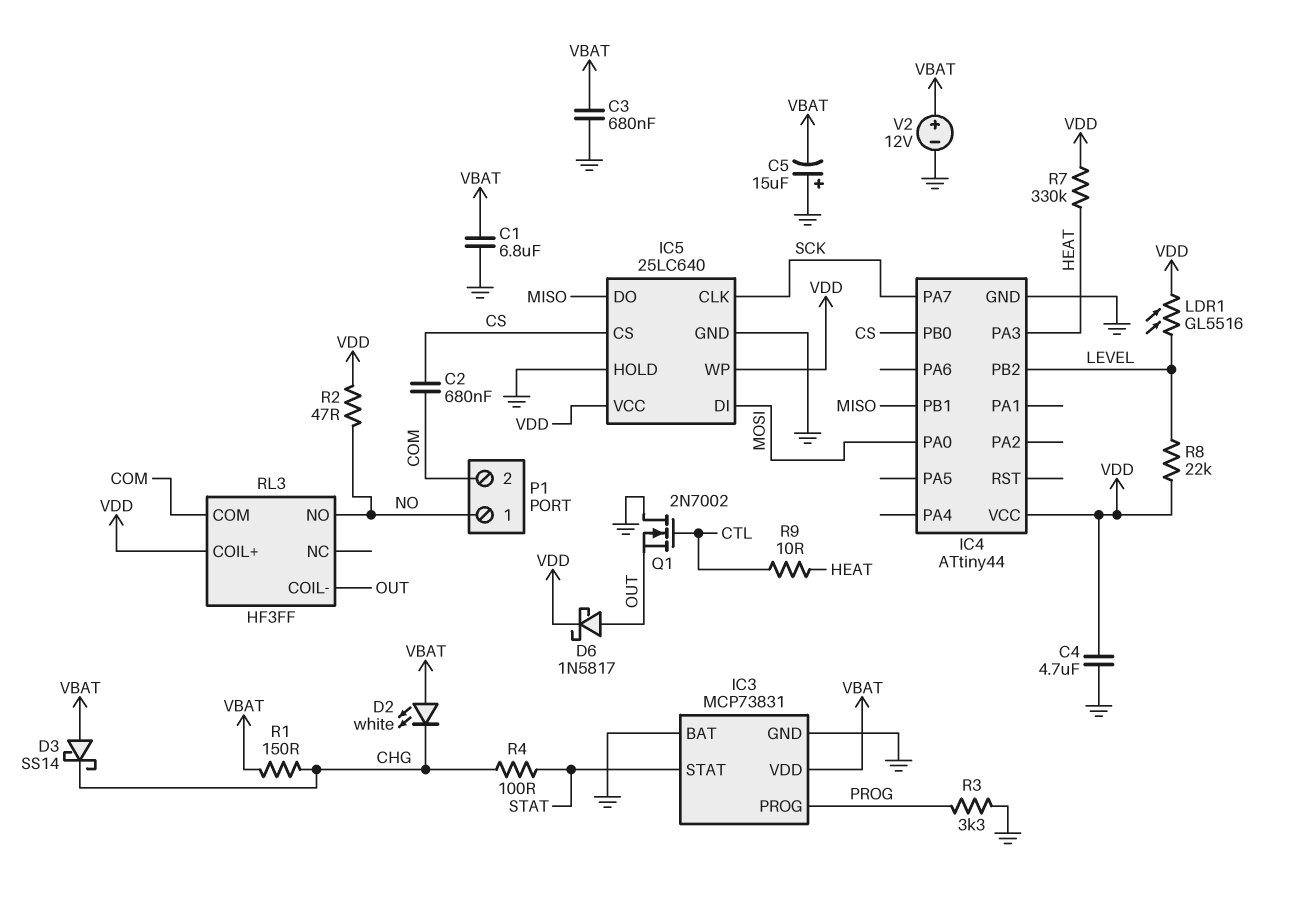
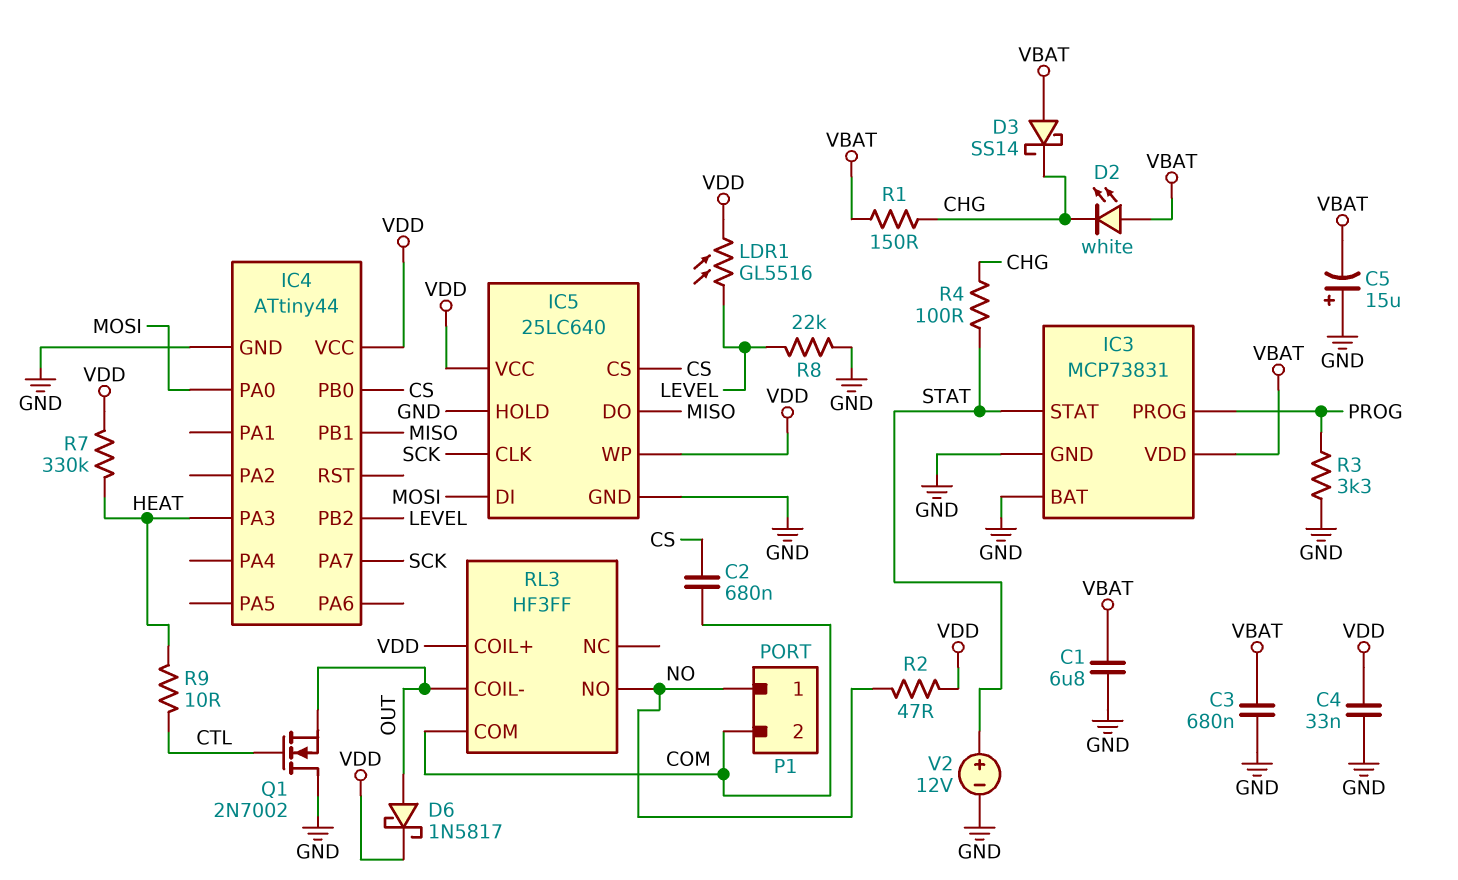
C4: 4.7uF (GND, VDD) -> 33nF (GND, VDD)
R8: 22k (LEVEL, VDD) -> 22k (GND, LEVEL)
V2: 12V (plus VBAT, minus GND) -> 12V (plus STAT, minus GND)

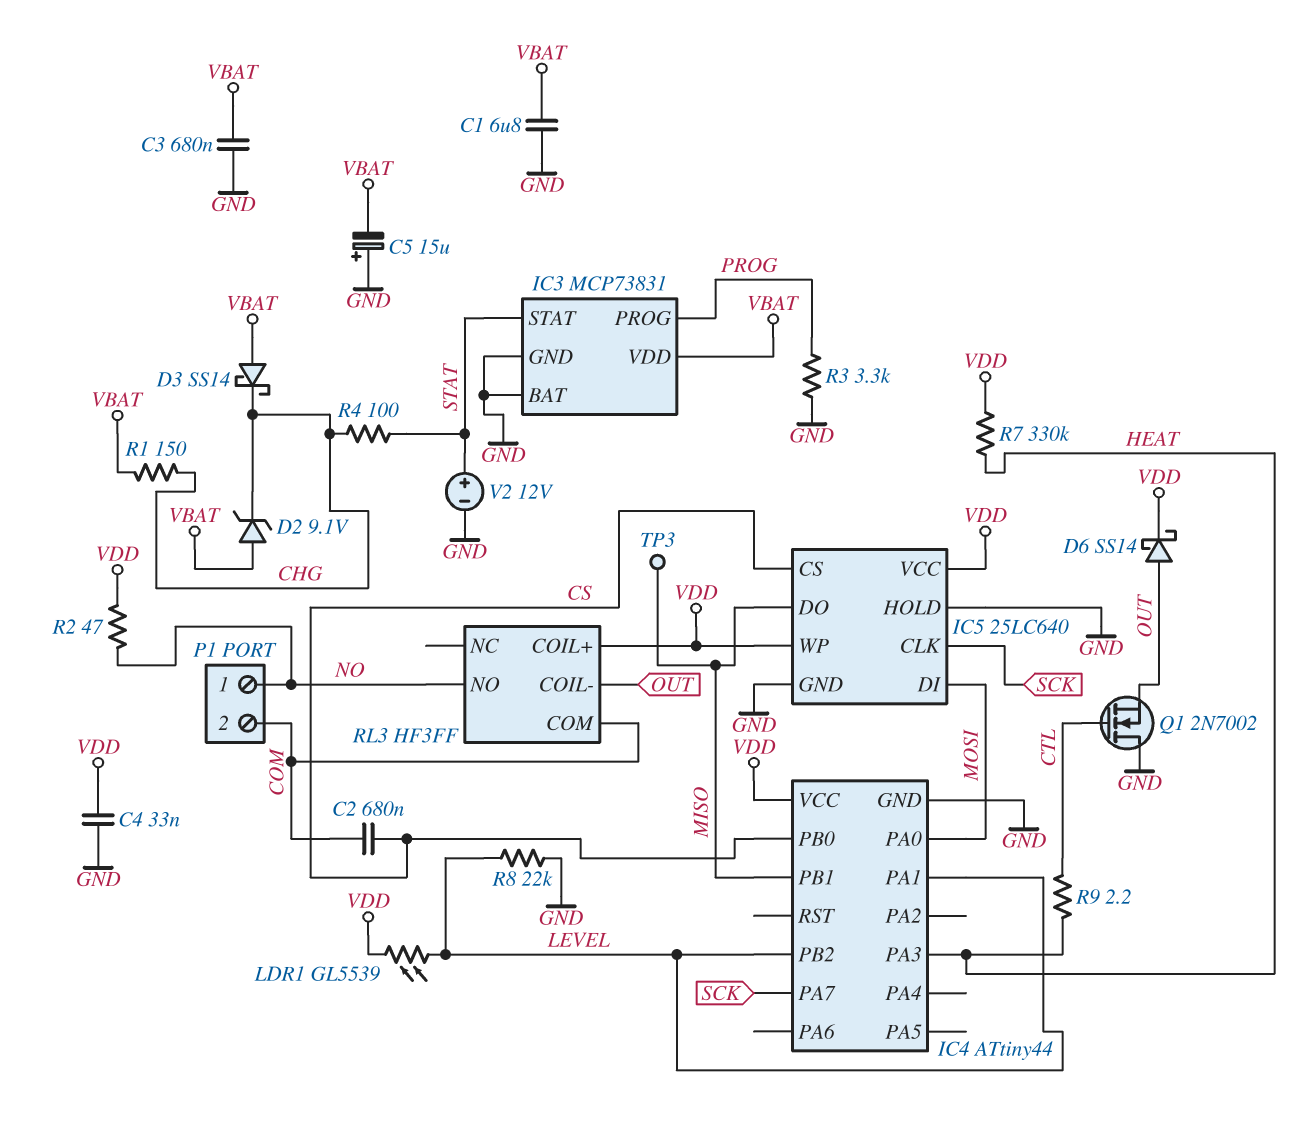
D2: LED white (A VBAT, K CHG) -> zener 9.1V (A VBAT, K CHG)
D6: schottky 1N5817 (A OUT, K VDD) -> schottky SS14 (A OUT, K VDD)
IC4 pin PA1: none -> LEVEL
LDR1: GL5516 (LEVEL, VDD) -> GL5539 (LEVEL, VDD)
R9: 10 (CTL, HEAT) -> 2.2 (CTL, HEAT)
TP3: none -> test point (MISO)

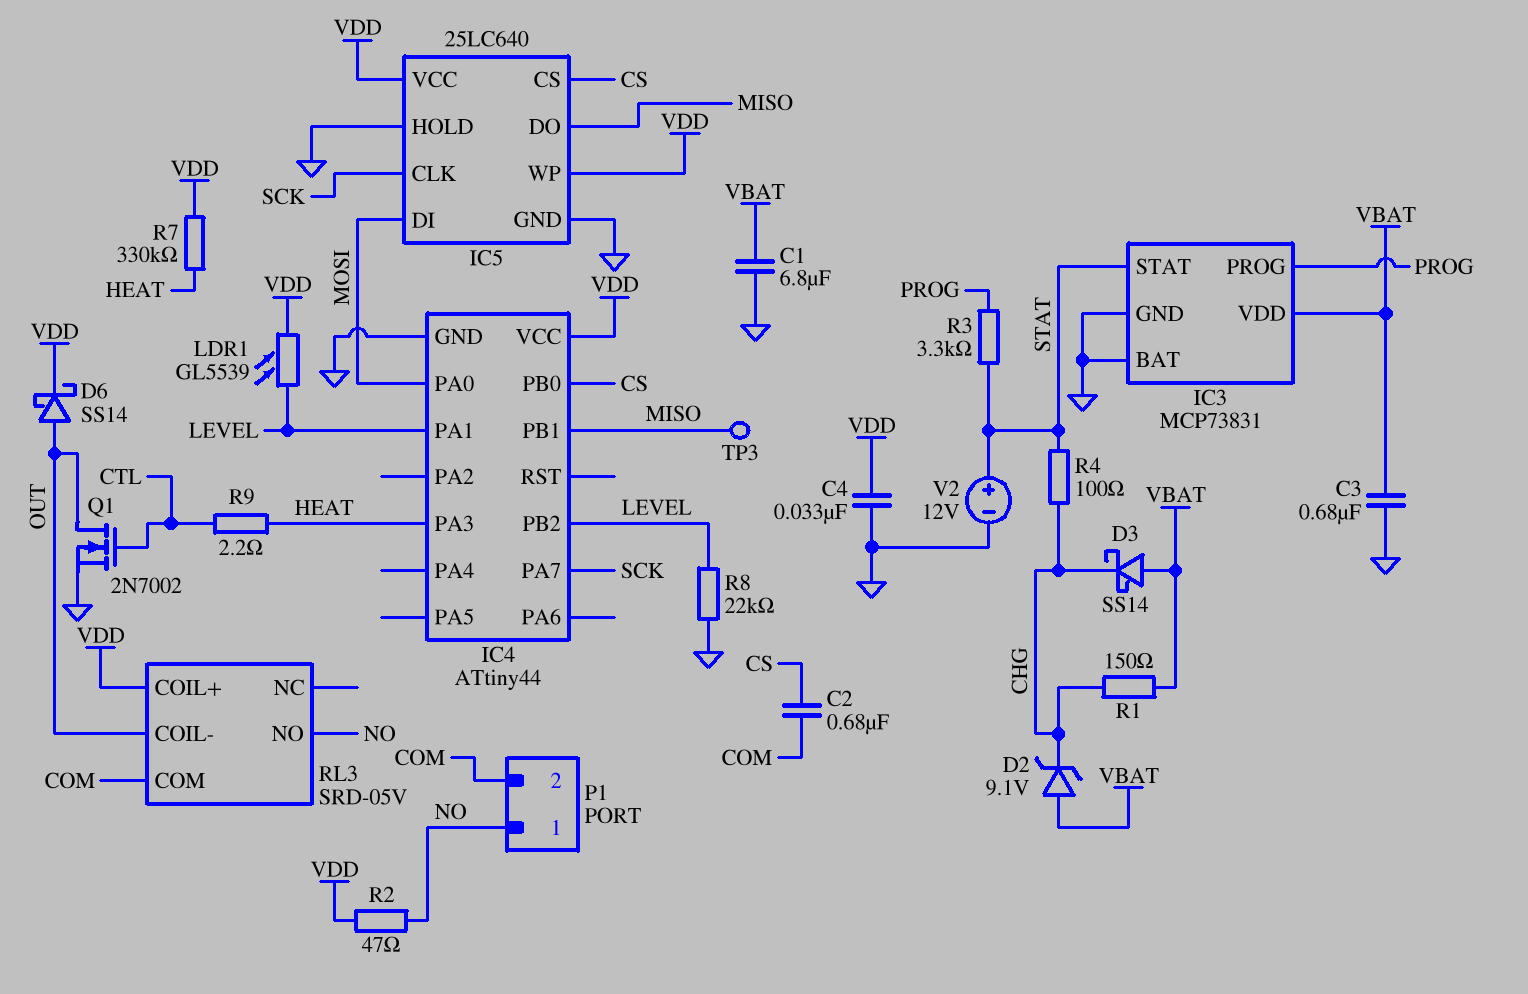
C5: 15uF (plus GND, minus VBAT) -> none
Q1: NMOS 2N7002 (G CTL, D GND, S OUT) -> NMOS 2N7002 (G CTL, D OUT, S GND)
R3: 3.3k (GND, PROG) -> 3.3k (PROG, STAT)
RL3: HF3FF -> SRD-05V

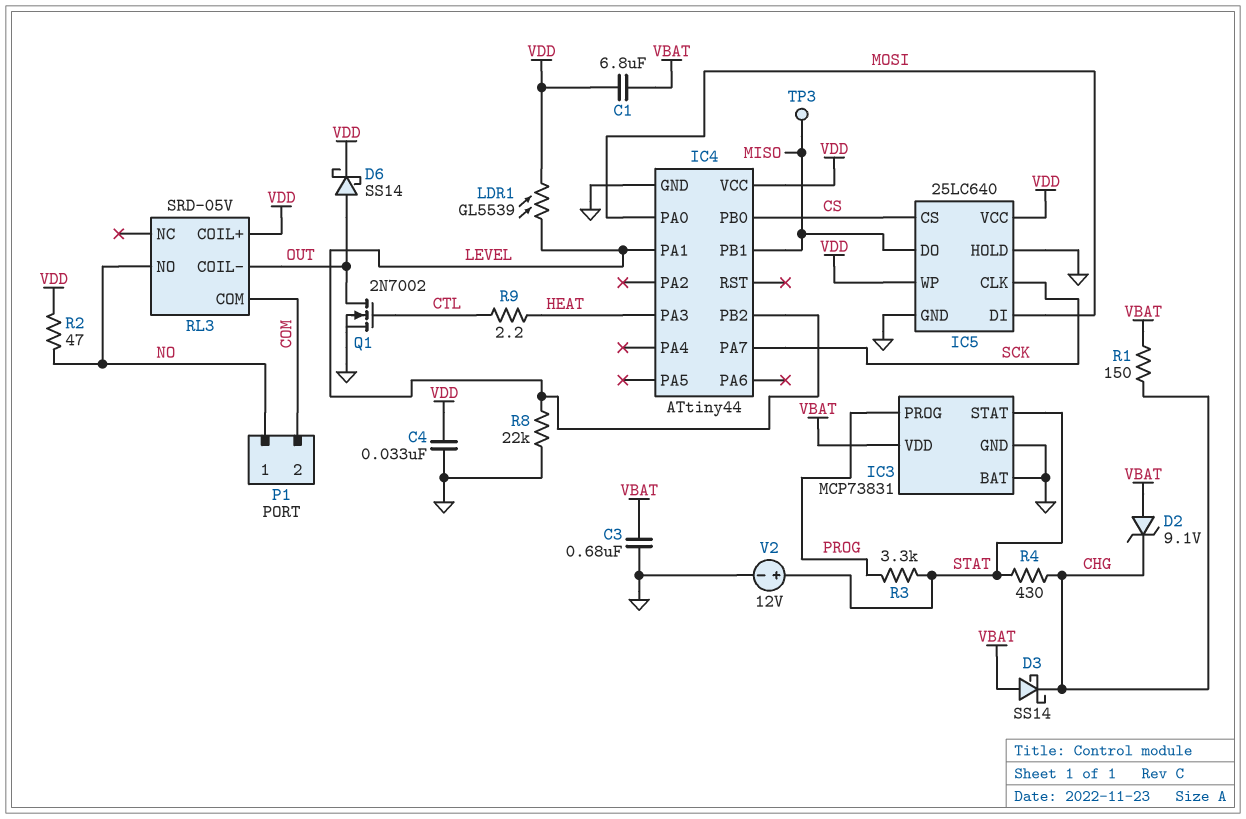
C1: 6.8uF (GND, VBAT) -> 6.8uF (VBAT, VDD)
C2: 680nF (COM, CS) -> none
R4: 100 (CHG, STAT) -> 430 (CHG, STAT)
R7: 330k (HEAT, VDD) -> none

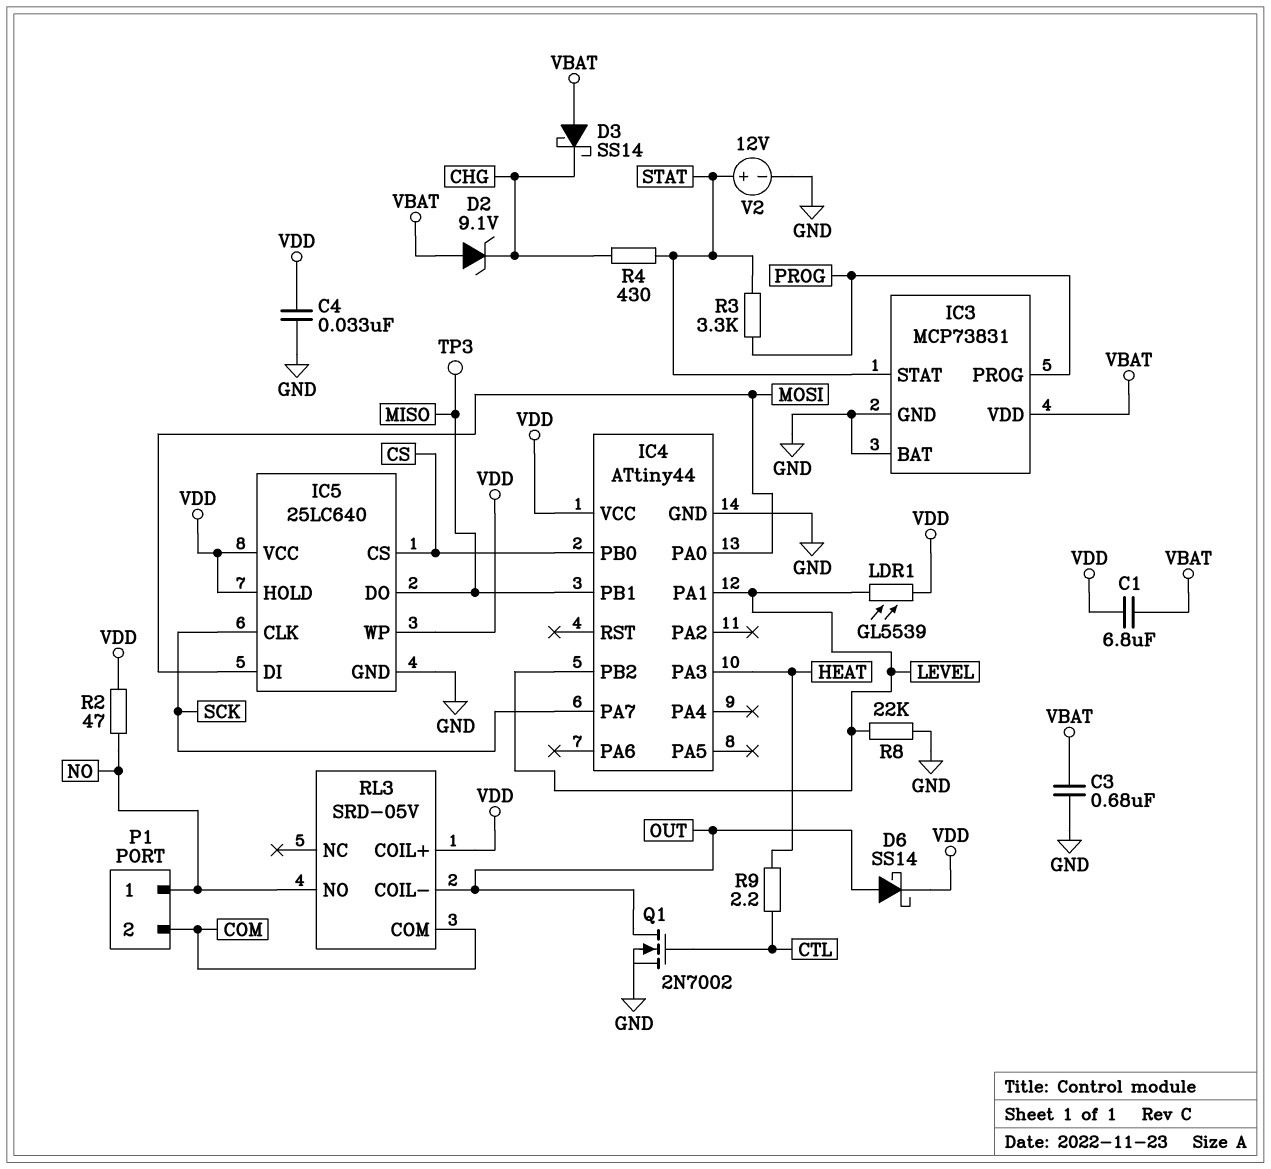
IC5 pin HOLD: GND -> VDD
R1: 150 (CHG, VBAT) -> none

